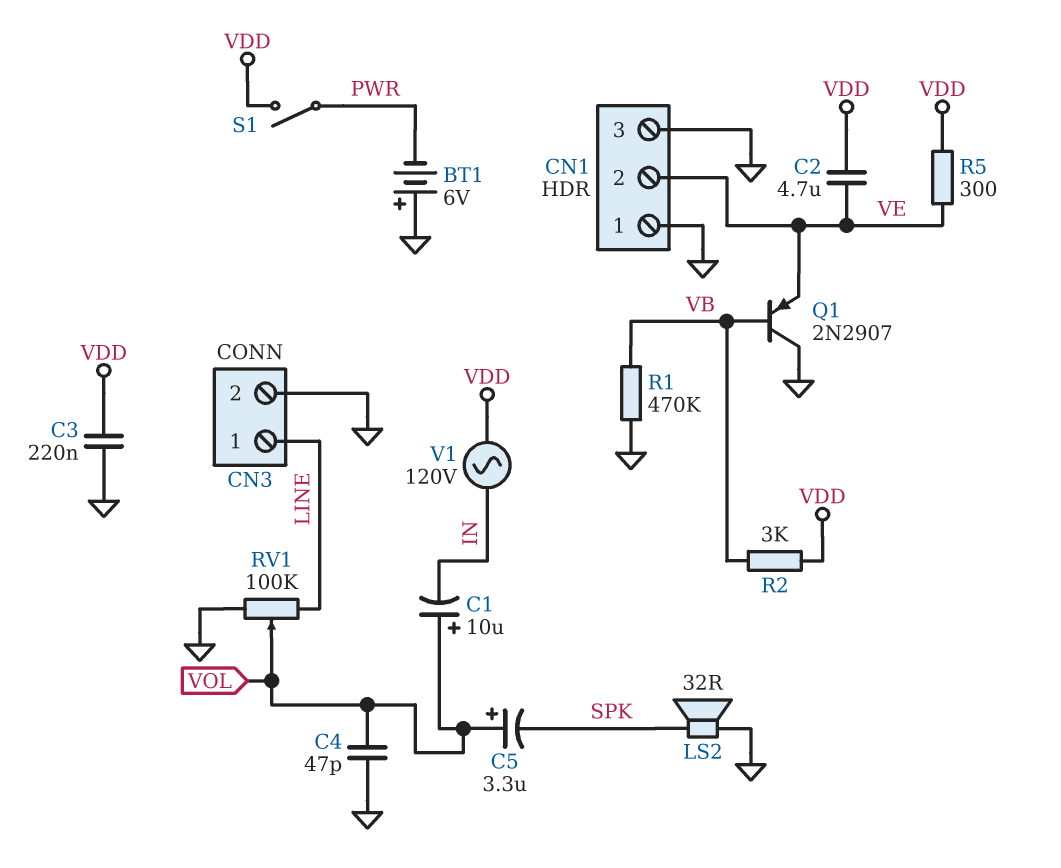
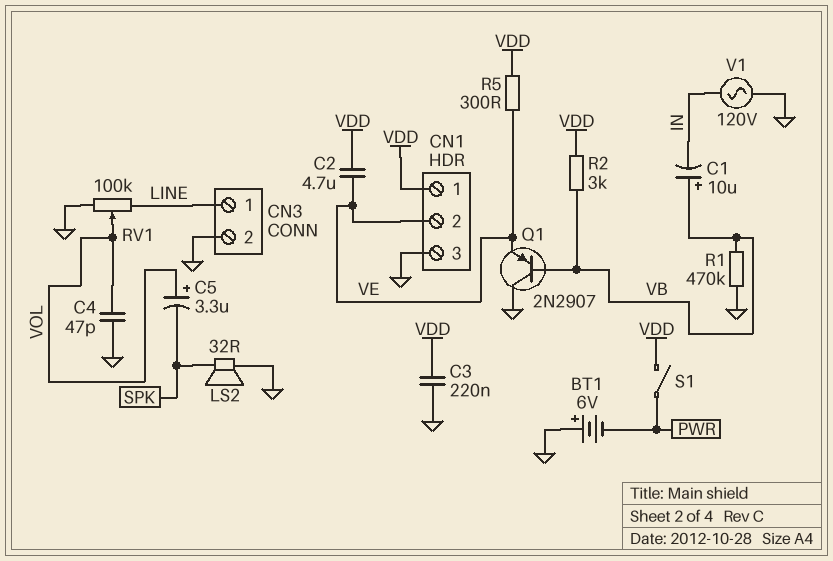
C1: 10uF (plus VOL, minus IN) -> 10uF (plus VB, minus IN)
CN1 pin 1: GND -> VDD
V1: AC 120V (IN, VDD) -> AC 120V (GND, IN)

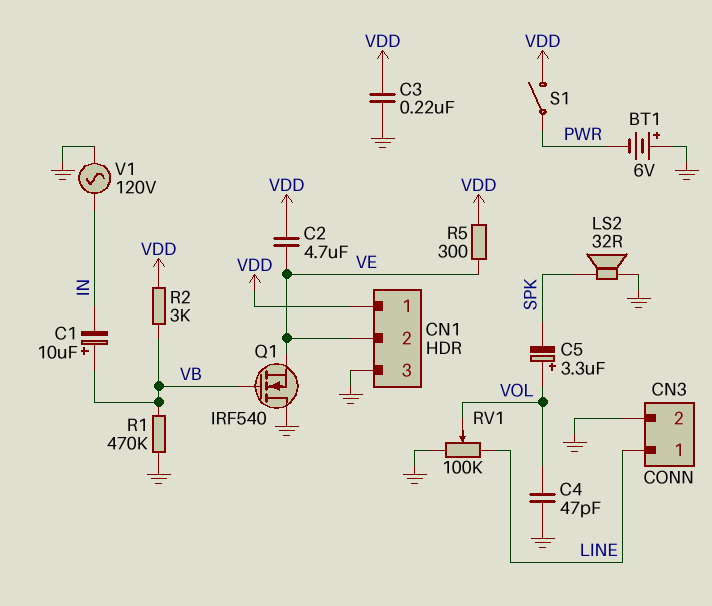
Q1: PNP 2N2907 (B VB, C GND, E VE) -> NMOS IRF540 (G VB, D GND, S VE)

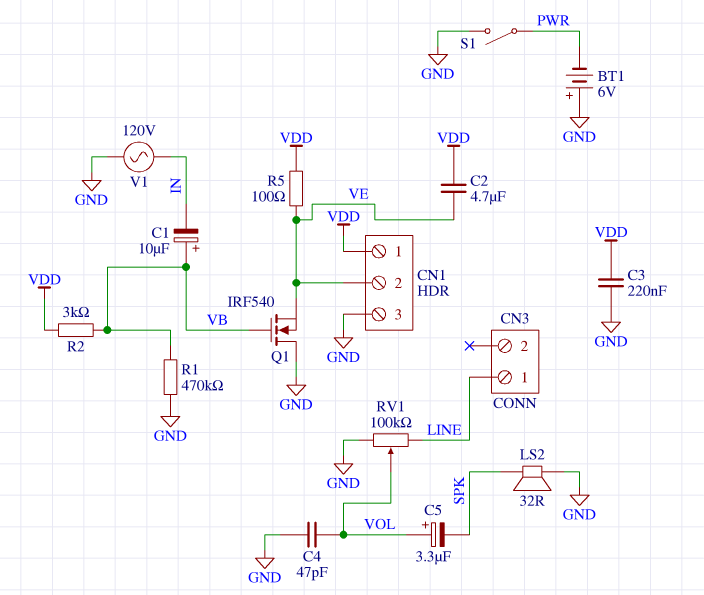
CN3 pin 2: GND -> none
R5: 300 (VDD, VE) -> 100 (VDD, VE)
S1: switch (PWR, VDD) -> switch (GND, PWR)

